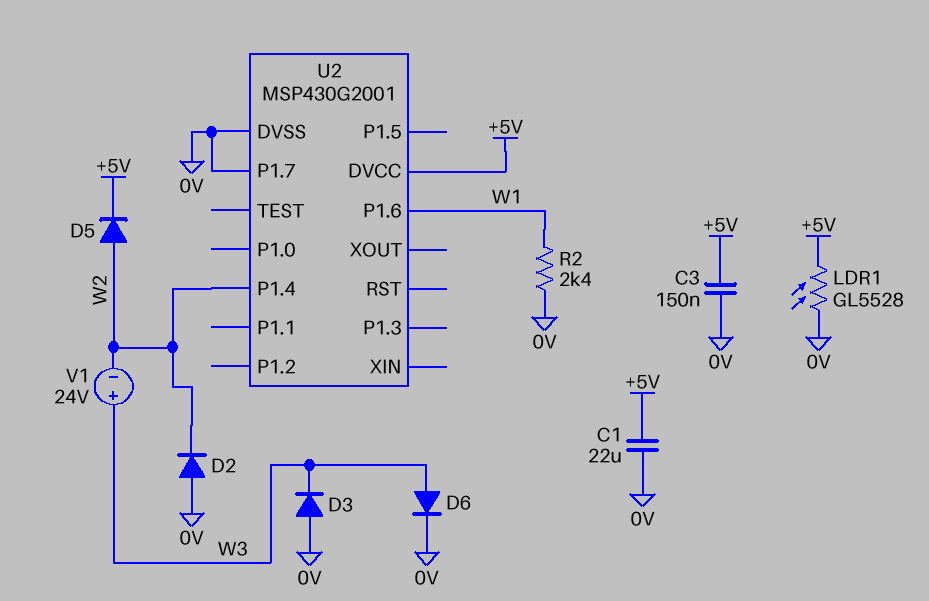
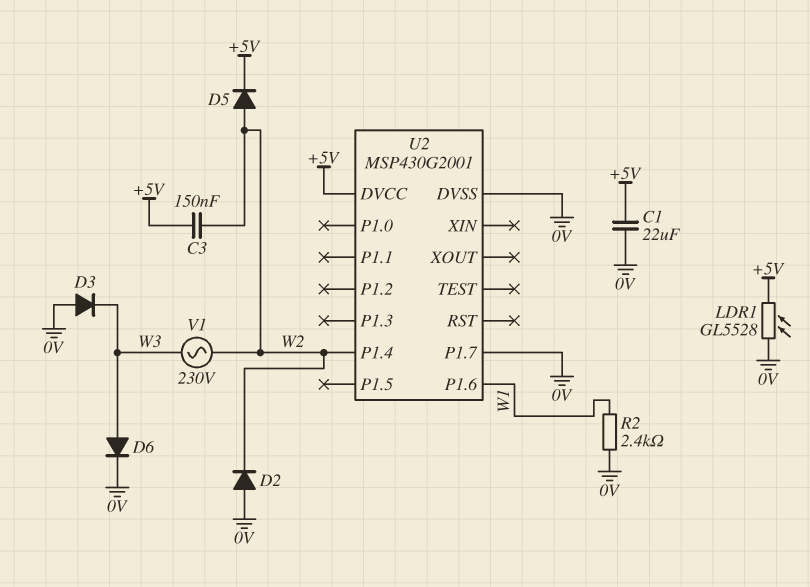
C3: 150nF (+5V, 0V) -> 150nF (+5V, W2)
V1: 24V (plus W3, minus W2) -> AC 230V (W2, W3)

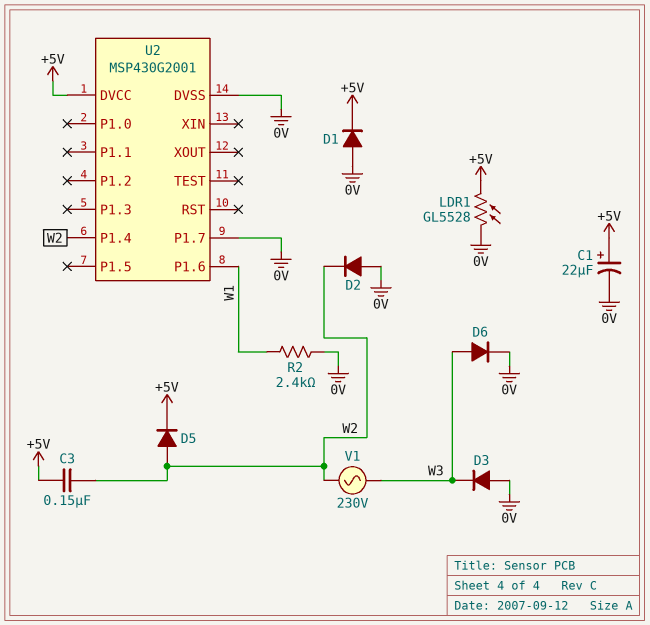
C1: 22uF (+5V, 0V) -> 22uF (plus +5V, minus 0V)
D1: none -> diode (A 0V, K +5V)

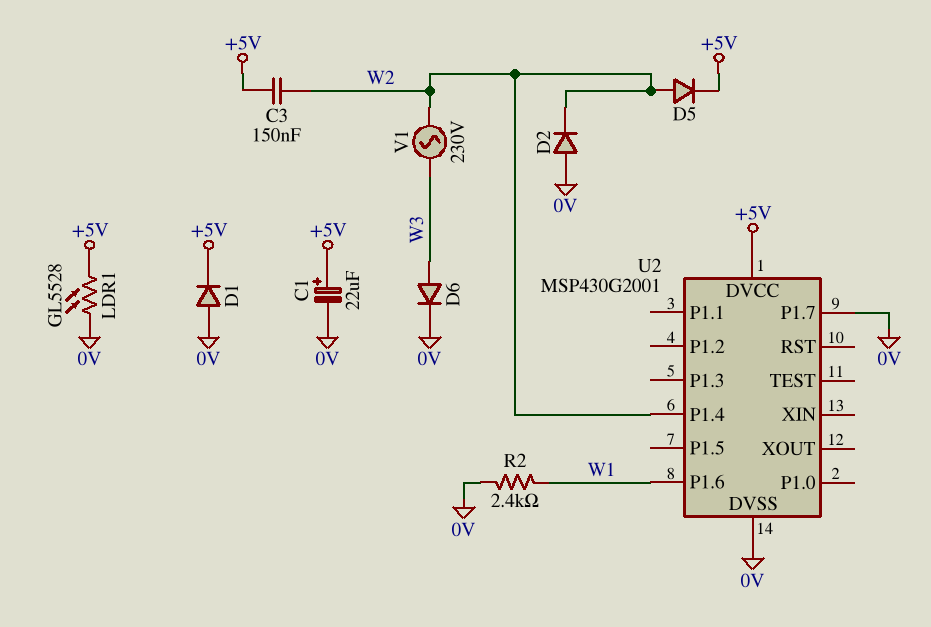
D3: diode (A 0V, K W3) -> none

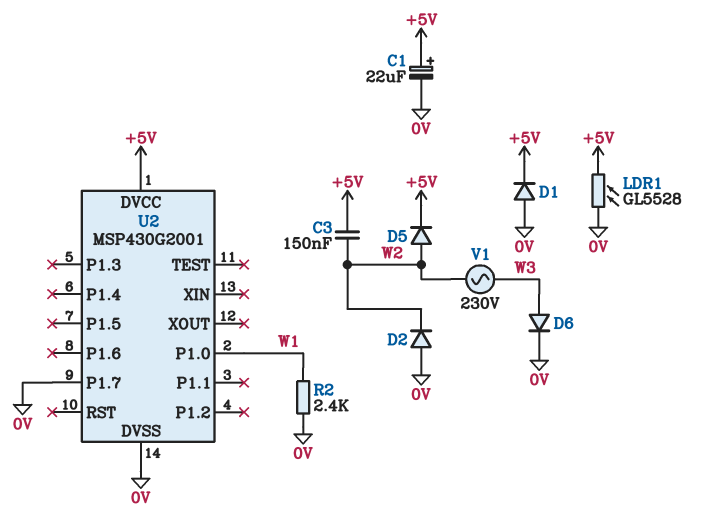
U2 pin P1.0: none -> W1
U2 pin P1.4: W2 -> none
U2 pin P1.6: W1 -> none

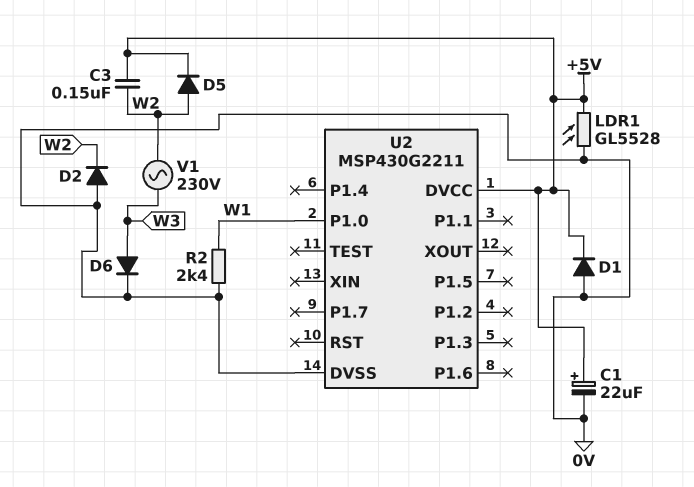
U2: MSP430G2001 -> MSP430G2211
U2 pin P1.7: 0V -> none

